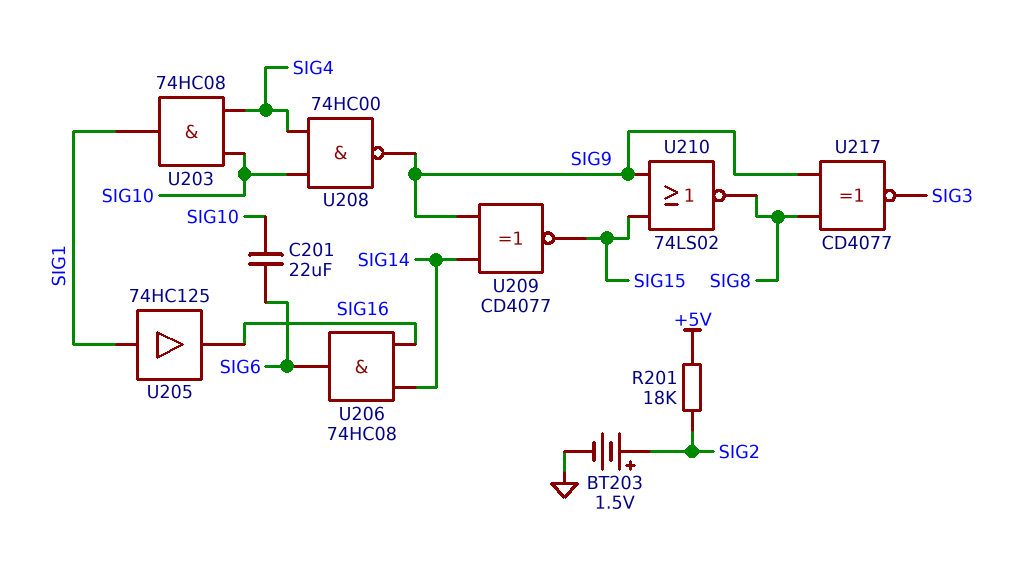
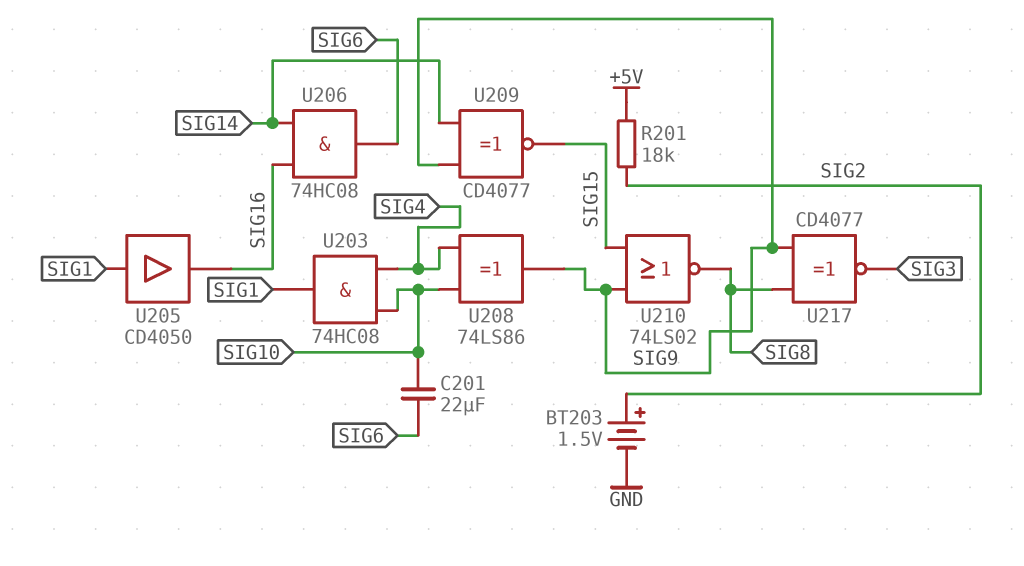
U205: buffer 74HC125 (in SIG1, out SIG16) -> buffer CD4050 (in SIG1, out SIG16)
U208: NAND 74HC00 (in SIG4, in SIG10, out SIG9) -> XOR 74LS86 (in SIG4, in SIG10, out SIG9)

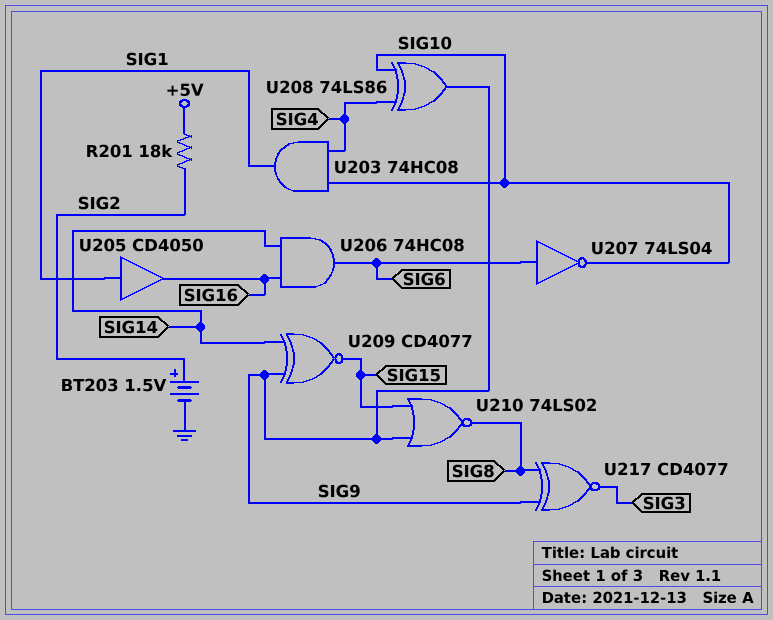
C201: 22uF (SIG6, SIG10) -> none
U207: none -> NOT 74LS04 (in SIG6, out SIG10)

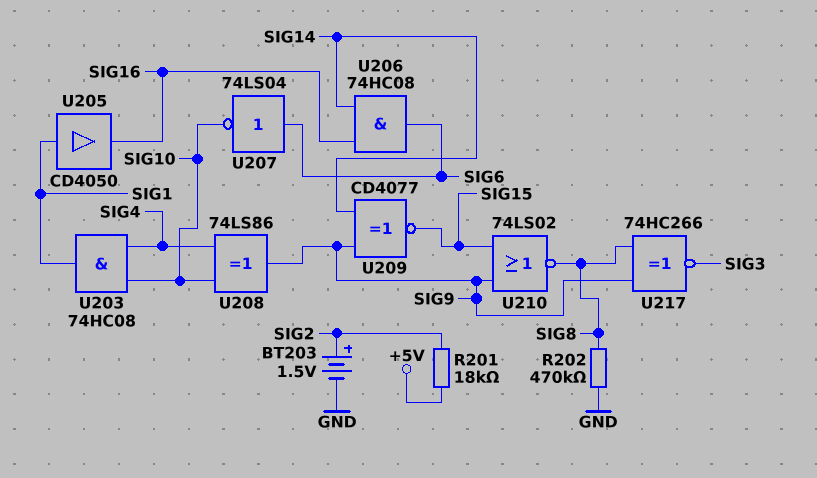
R202: none -> 470k (GND, SIG8)
U217: XNOR CD4077 (in SIG8, in SIG9, out SIG3) -> XNOR 74HC266 (in SIG8, in SIG9, out SIG3)

